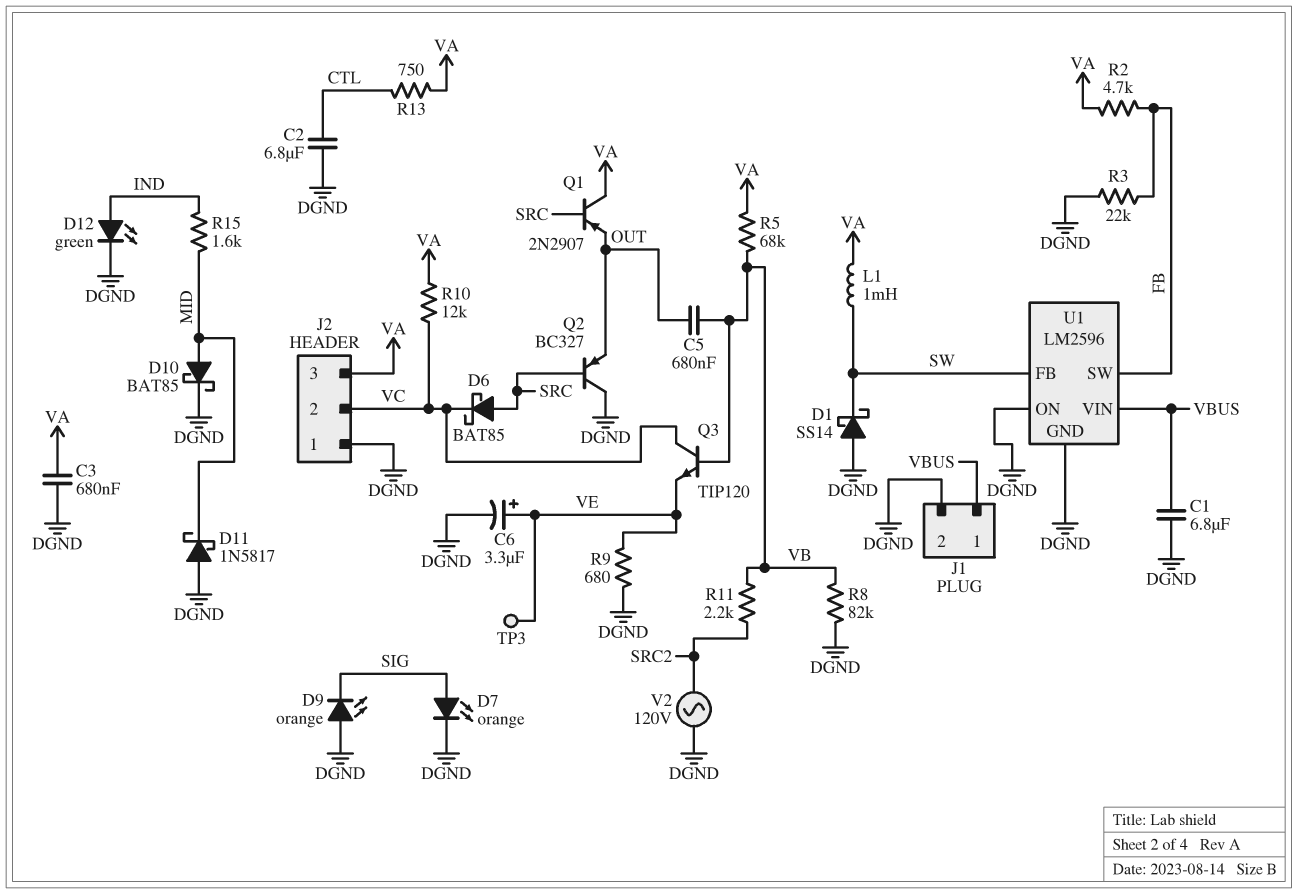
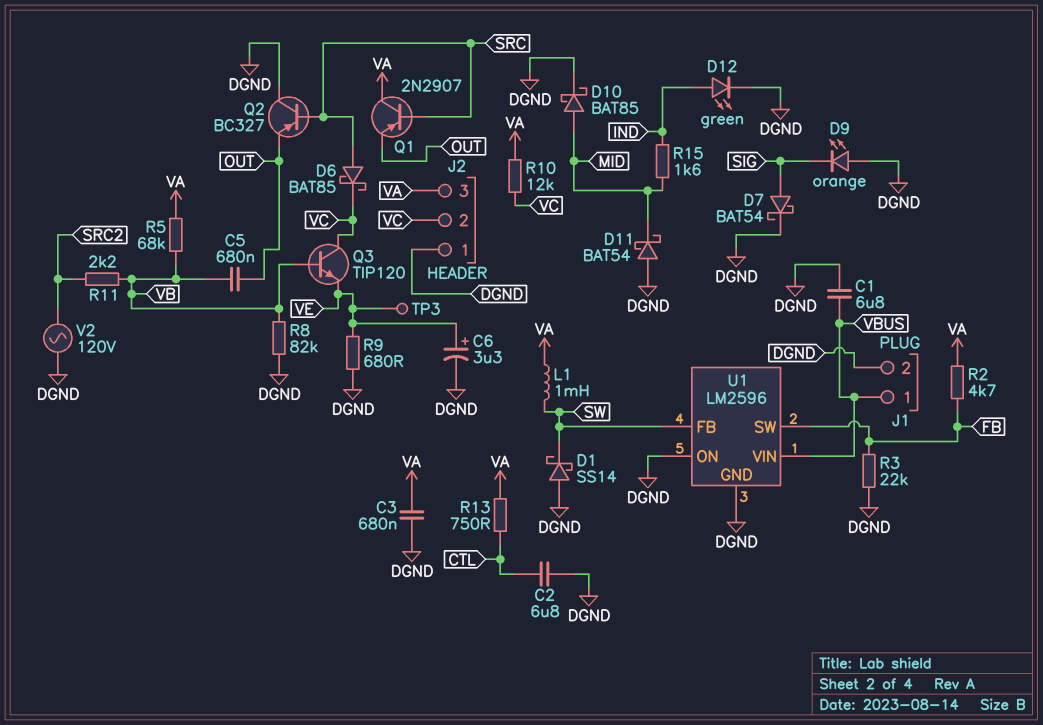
D7: LED orange (A SIG, K DGND) -> schottky BAT54 (A SIG, K DGND)
D11: schottky 1N5817 (A DGND, K MID) -> schottky BAT54 (A DGND, K MID)

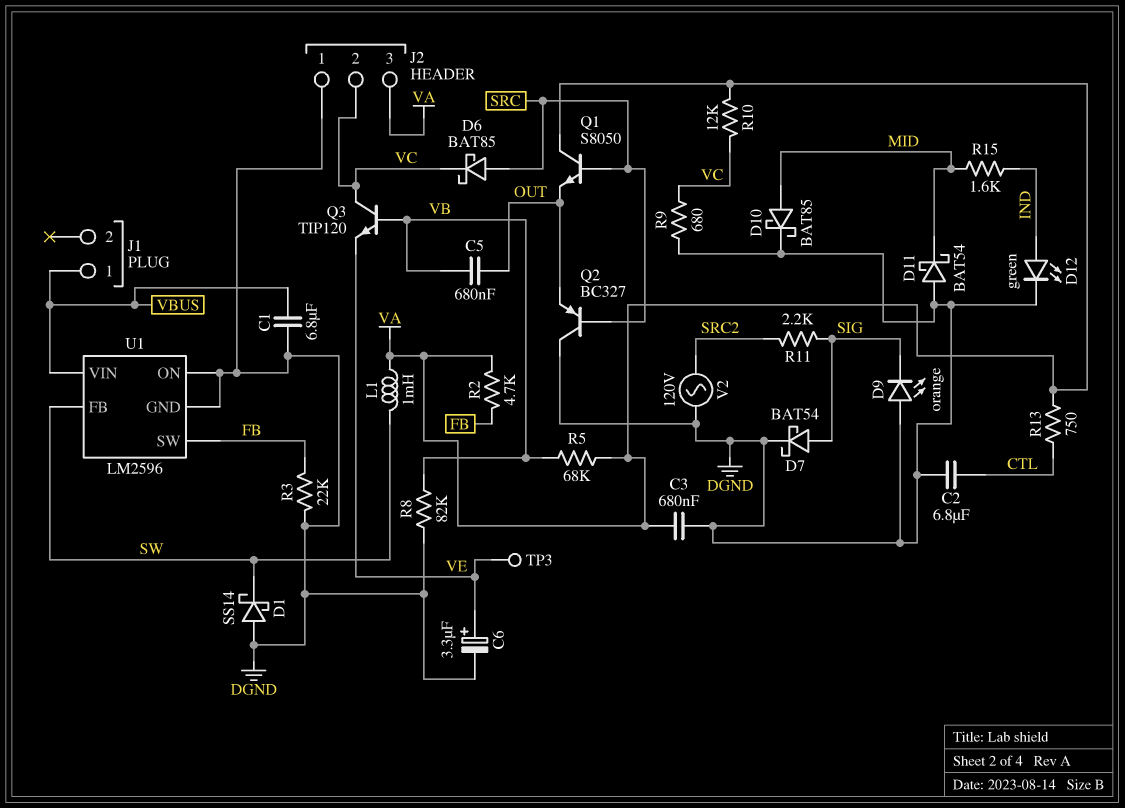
J1 pin 2: DGND -> none
Q1: PNP 2N2907 (B SRC, C VA, E OUT) -> NPN S8050 (B SRC, C VA, E OUT)
R9: 680 (DGND, VE) -> 680 (DGND, VC)
R11: 2.2k (SRC2, VB) -> 2.2k (SIG, SRC2)

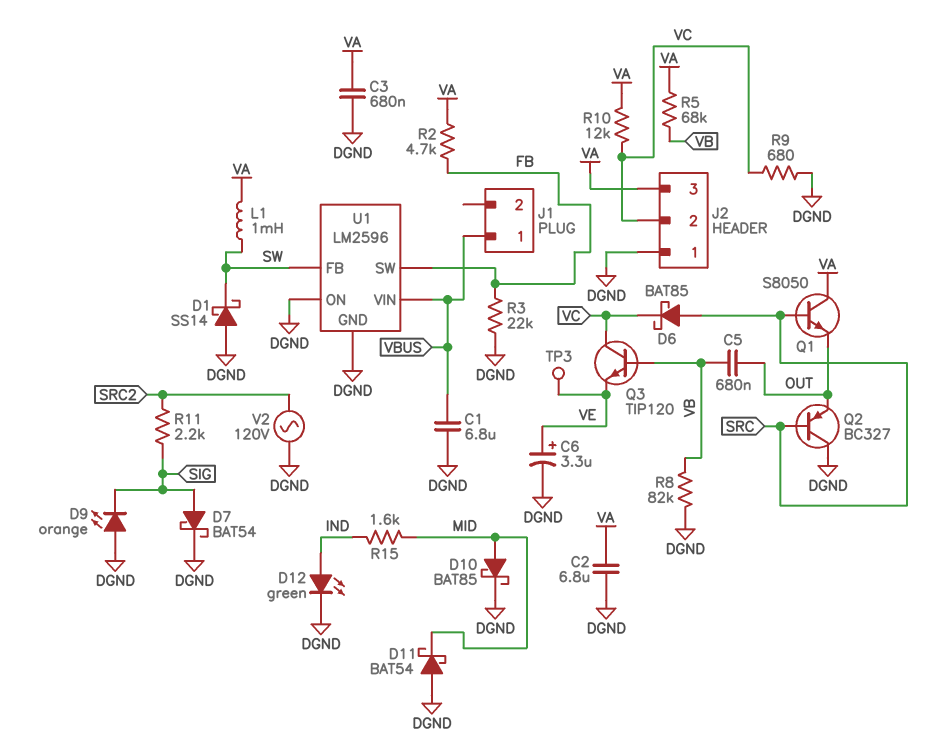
C2: 6.8uF (CTL, DGND) -> 6.8uF (DGND, VA)
R13: 750 (CTL, VA) -> none

